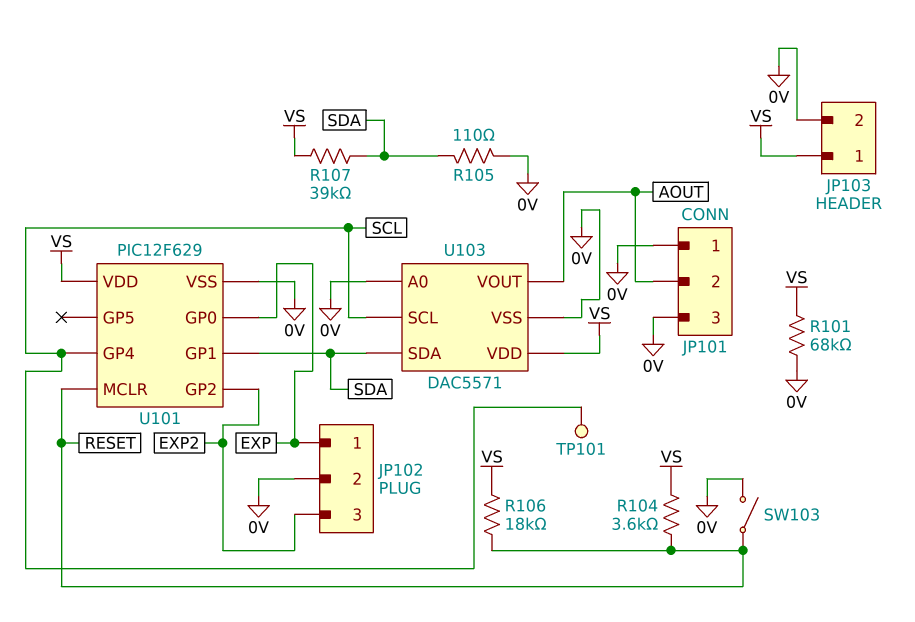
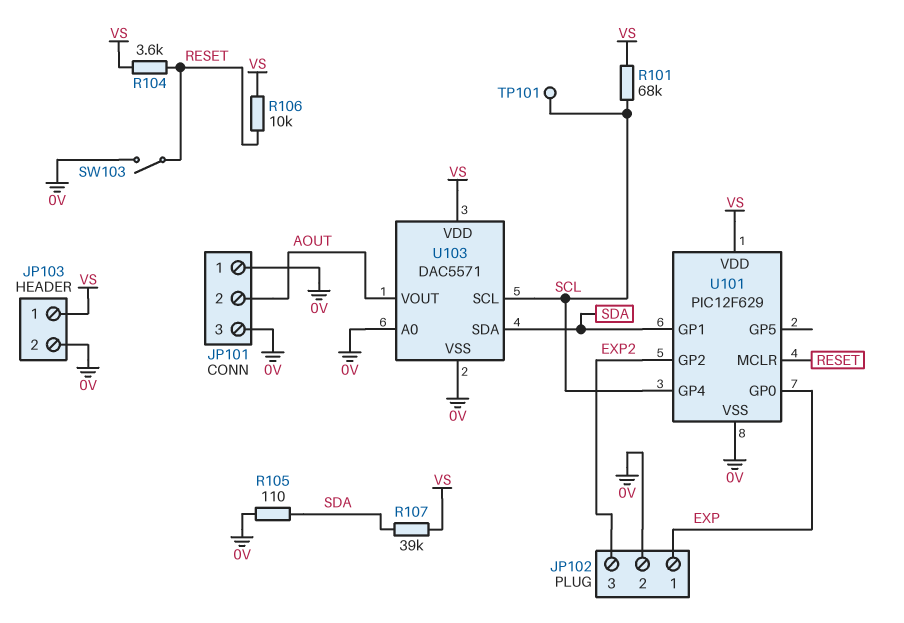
R101: 68k (0V, VS) -> 68k (SCL, VS)
R106: 18k (RESET, VS) -> 10k (RESET, VS)

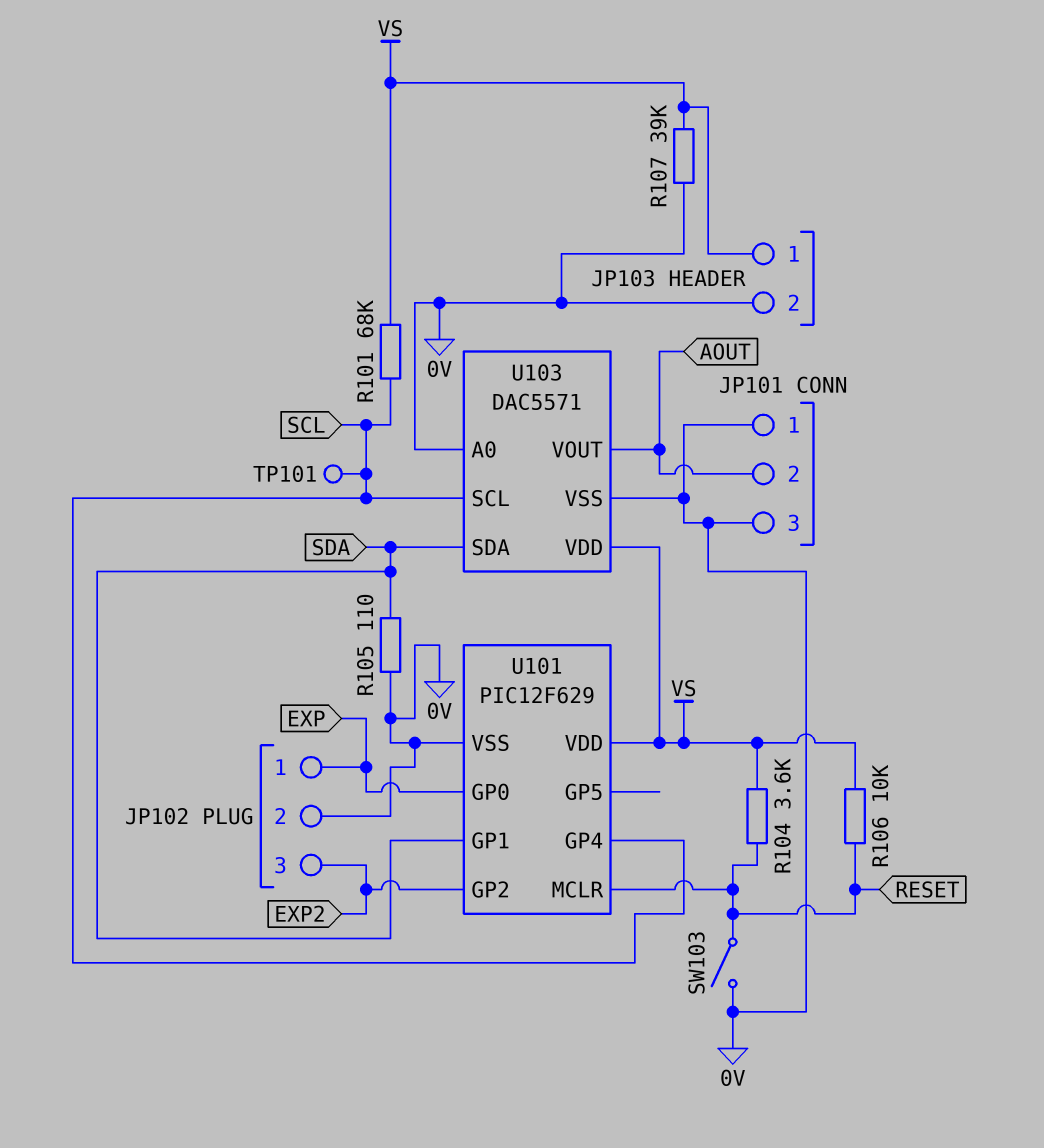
R107: 39k (SDA, VS) -> 39k (0V, VS)

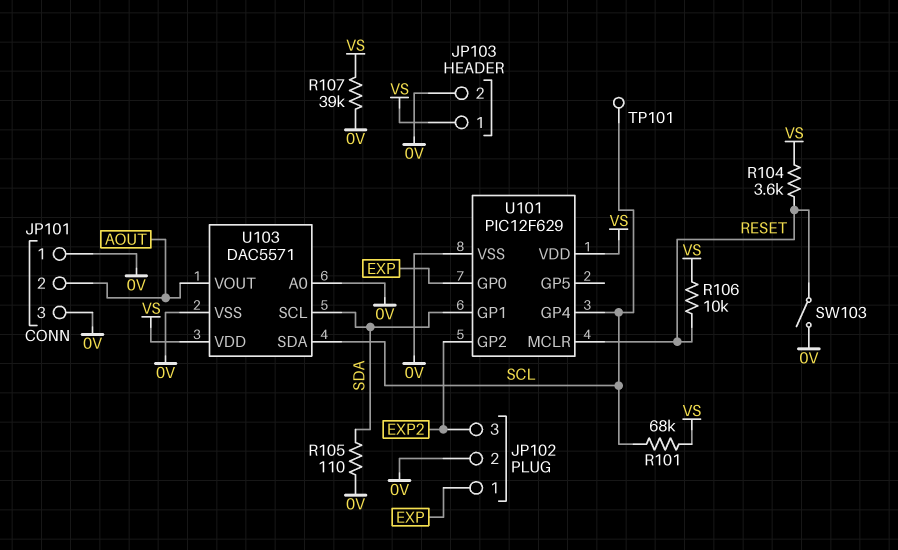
U103 pin SCL: SCL -> SDA
U103 pin SDA: SDA -> SCL

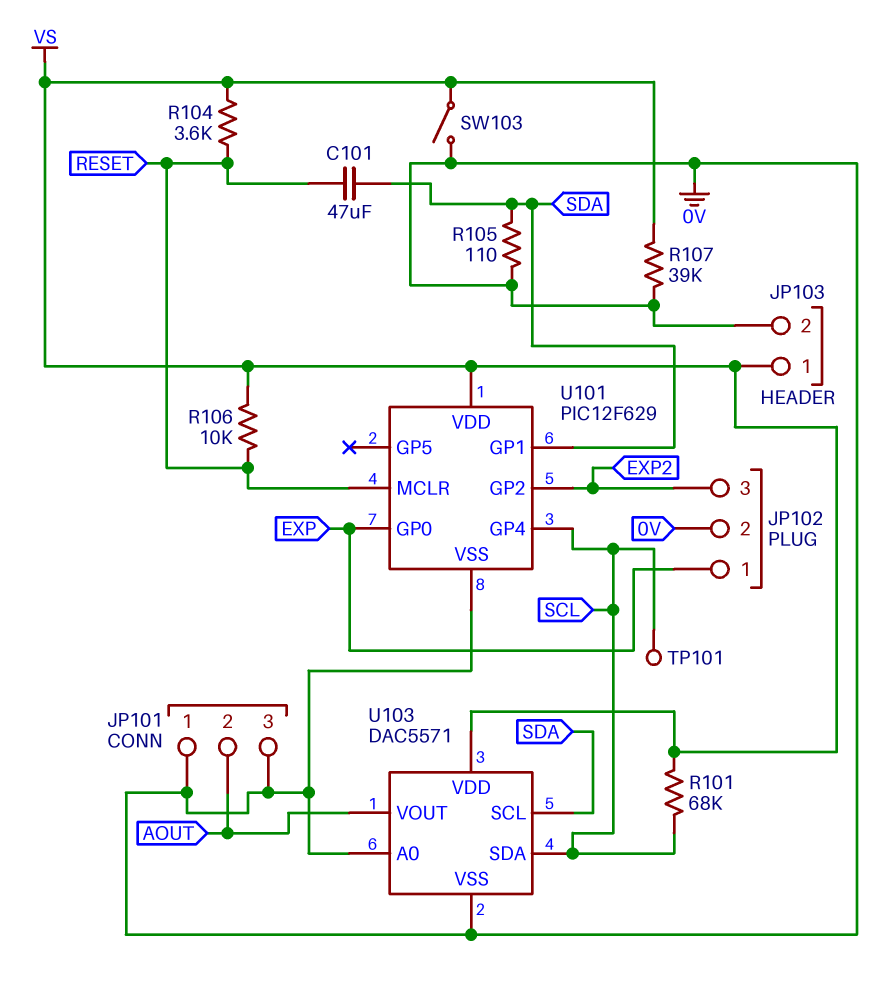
C101: none -> 47uF (RESET, SDA)
SW103: switch (0V, RESET) -> switch (0V, VS)

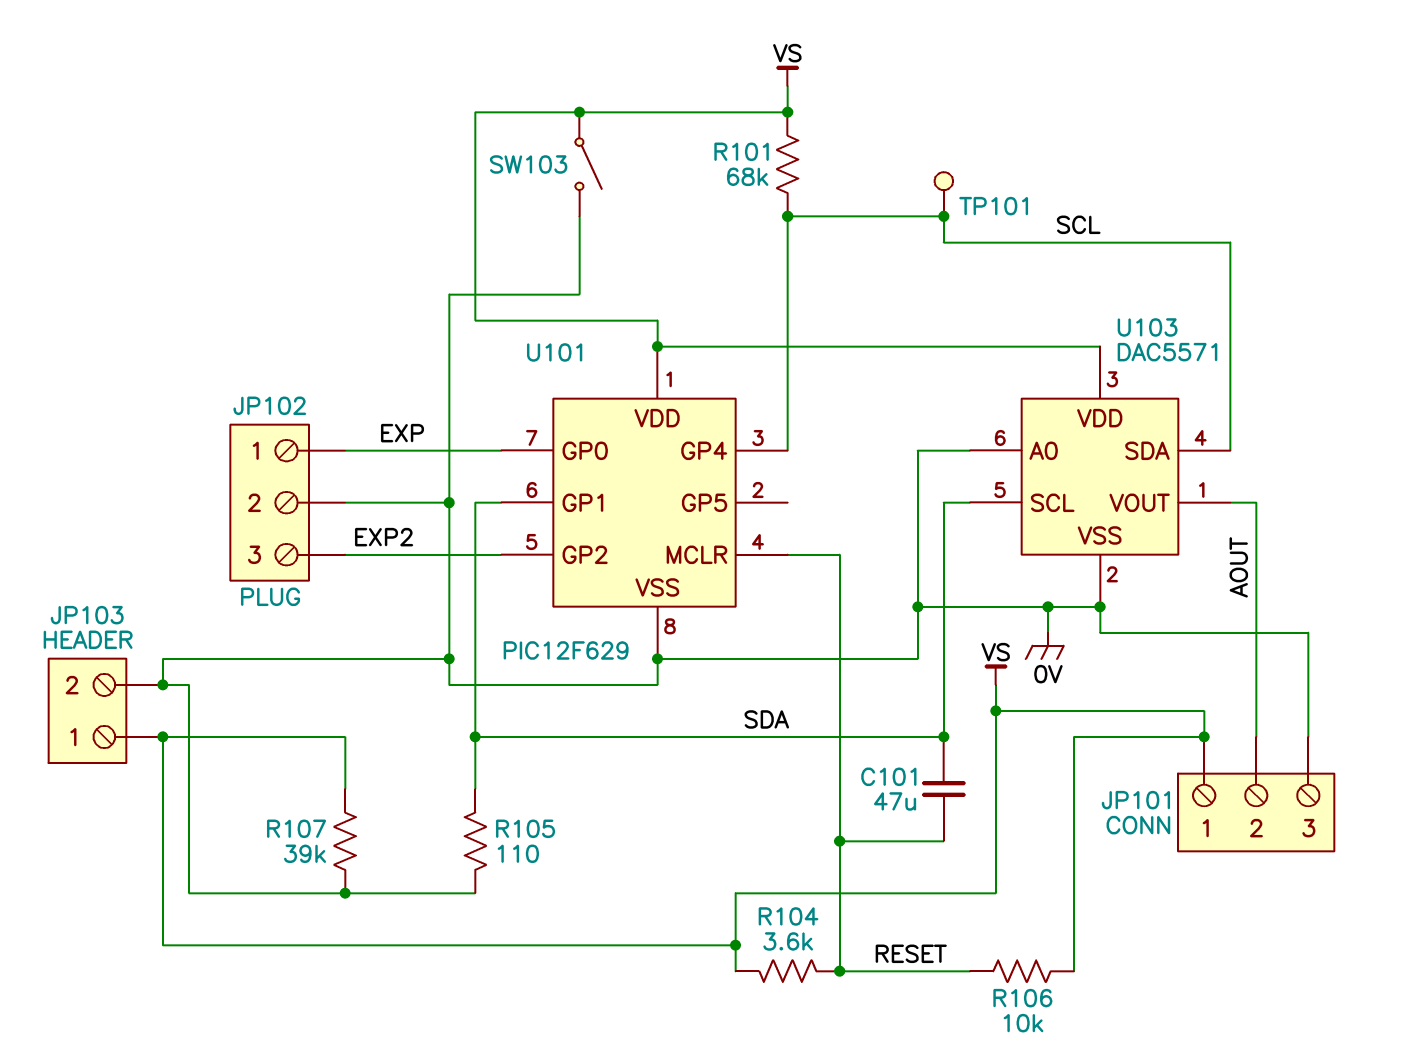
JP101 pin 1: 0V -> VS

